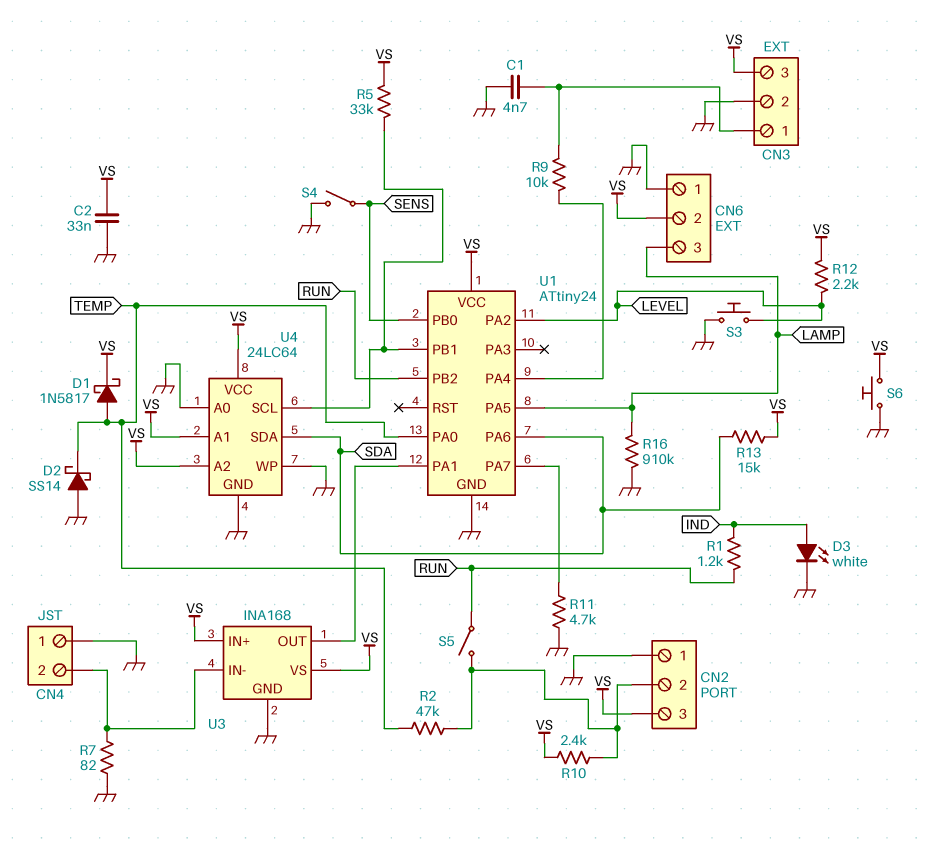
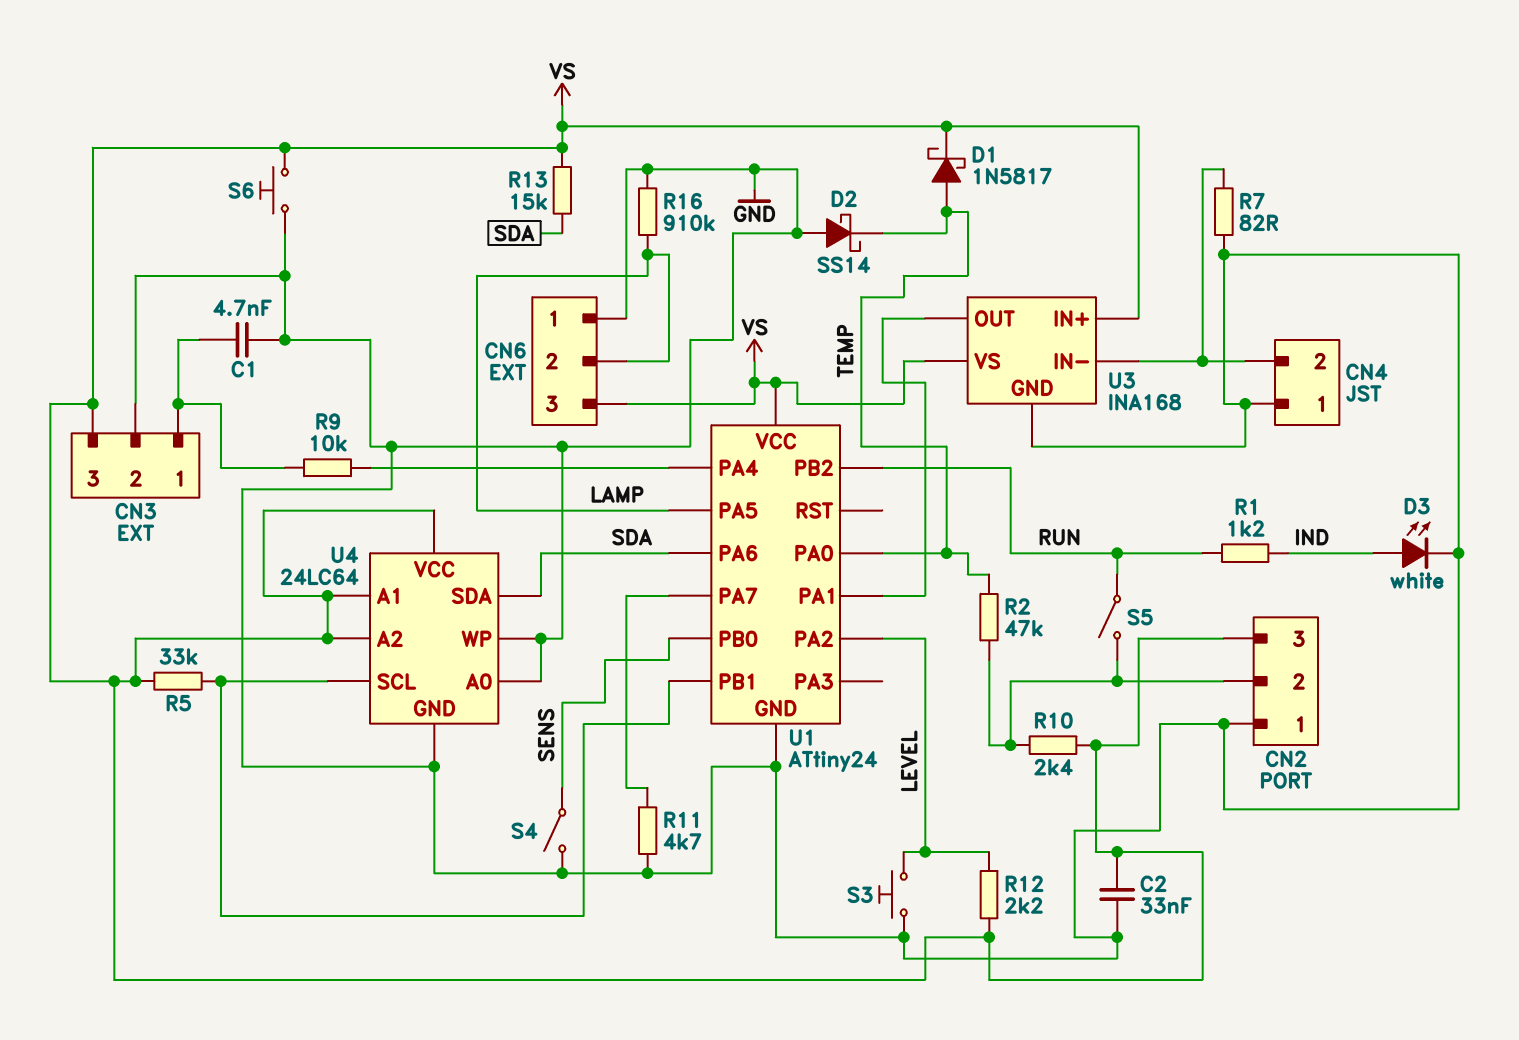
CN6 pin 2: VS -> LAMP
CN6 pin 3: LAMP -> VS

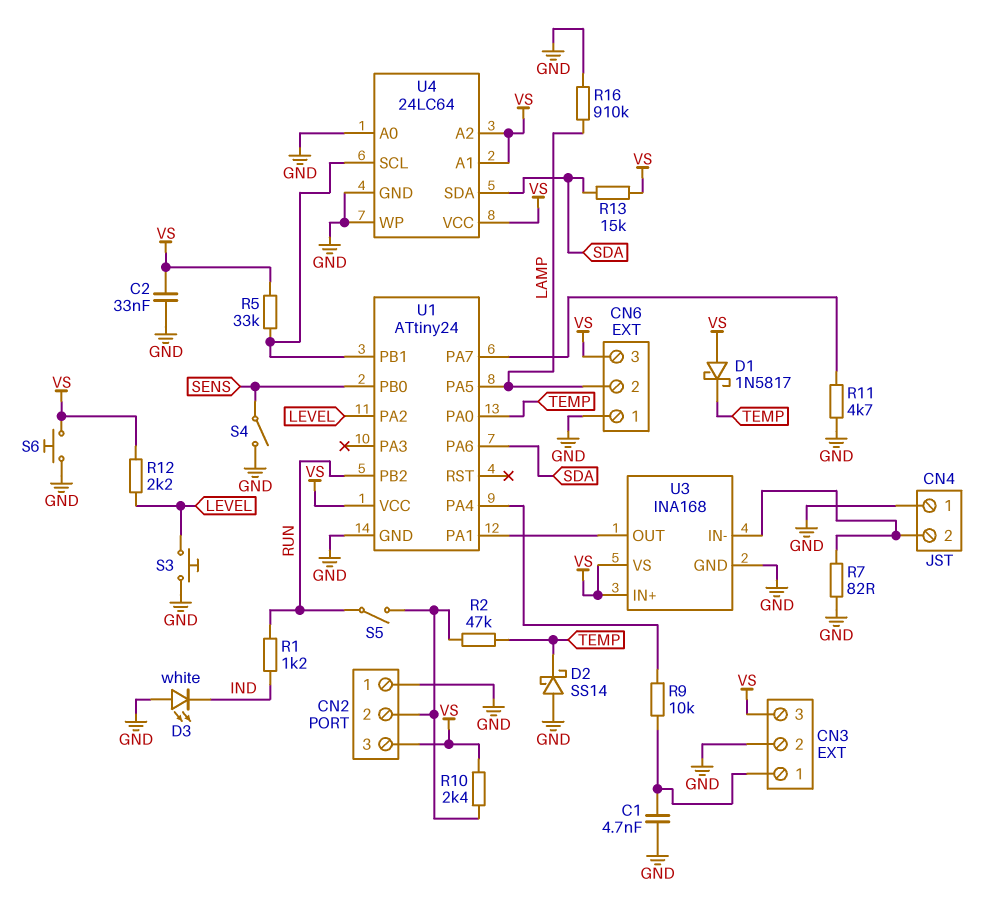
D1: schottky 1N5817 (A TEMP, K VS) -> schottky 1N5817 (A VS, K TEMP)
D3: LED white (A IND, K GND) -> LED white (A GND, K IND)

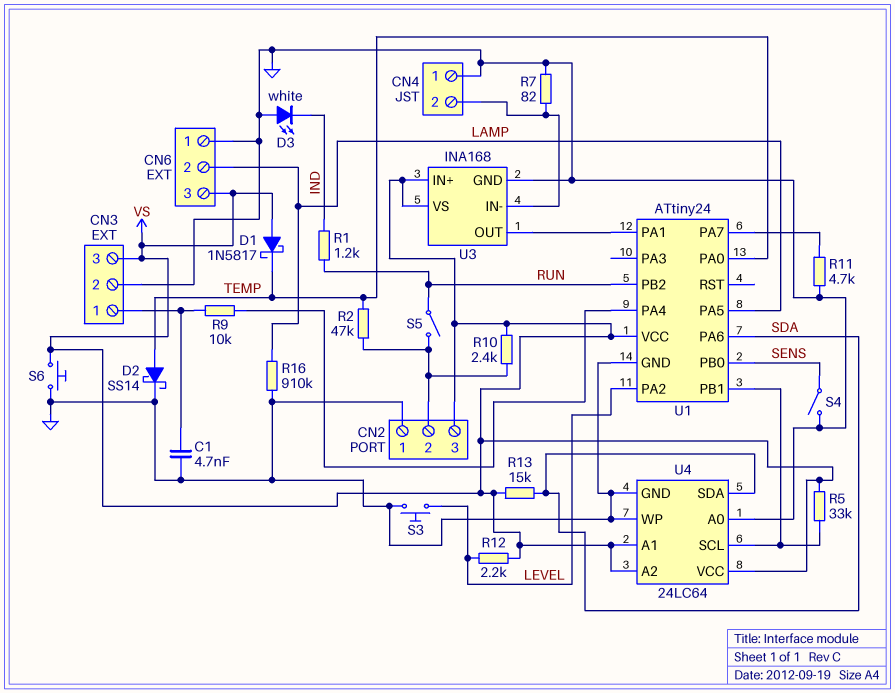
C2: 33nF (GND, VS) -> none
D2: schottky SS14 (A GND, K TEMP) -> schottky SS14 (A TEMP, K GND)

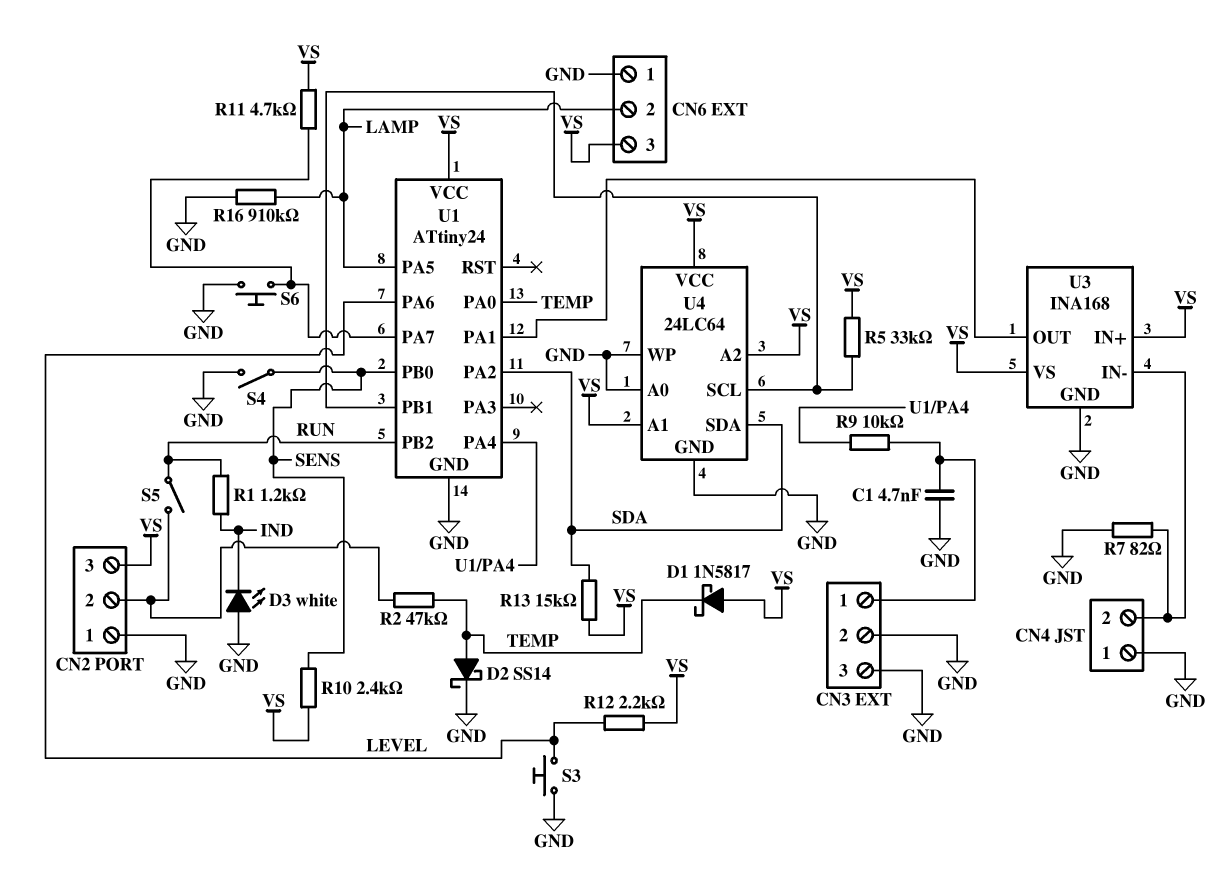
CN3 pin 3: VS -> GND
R10: 2.4k (CN2/2, VS) -> 2.4k (SENS, VS)
R11: 4.7k (GND, U1/PA7) -> 4.7k (U1/PA7, VS)
S6: button (GND, VS) -> button (GND, U1/PA7)
U1 pin PA2: LEVEL -> SDA
U1 pin PA6: SDA -> LEVEL

